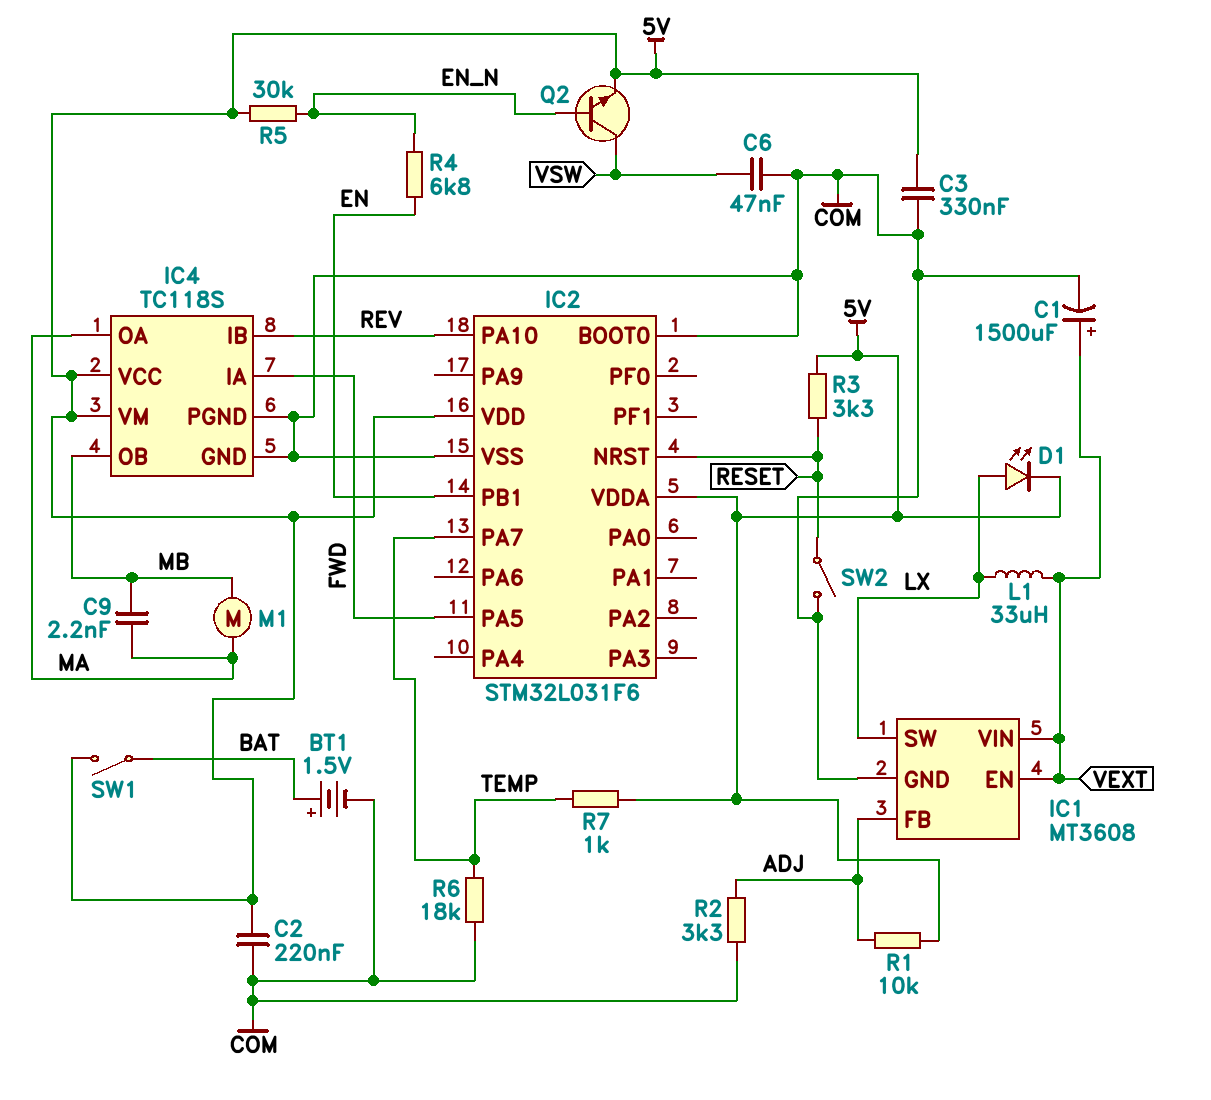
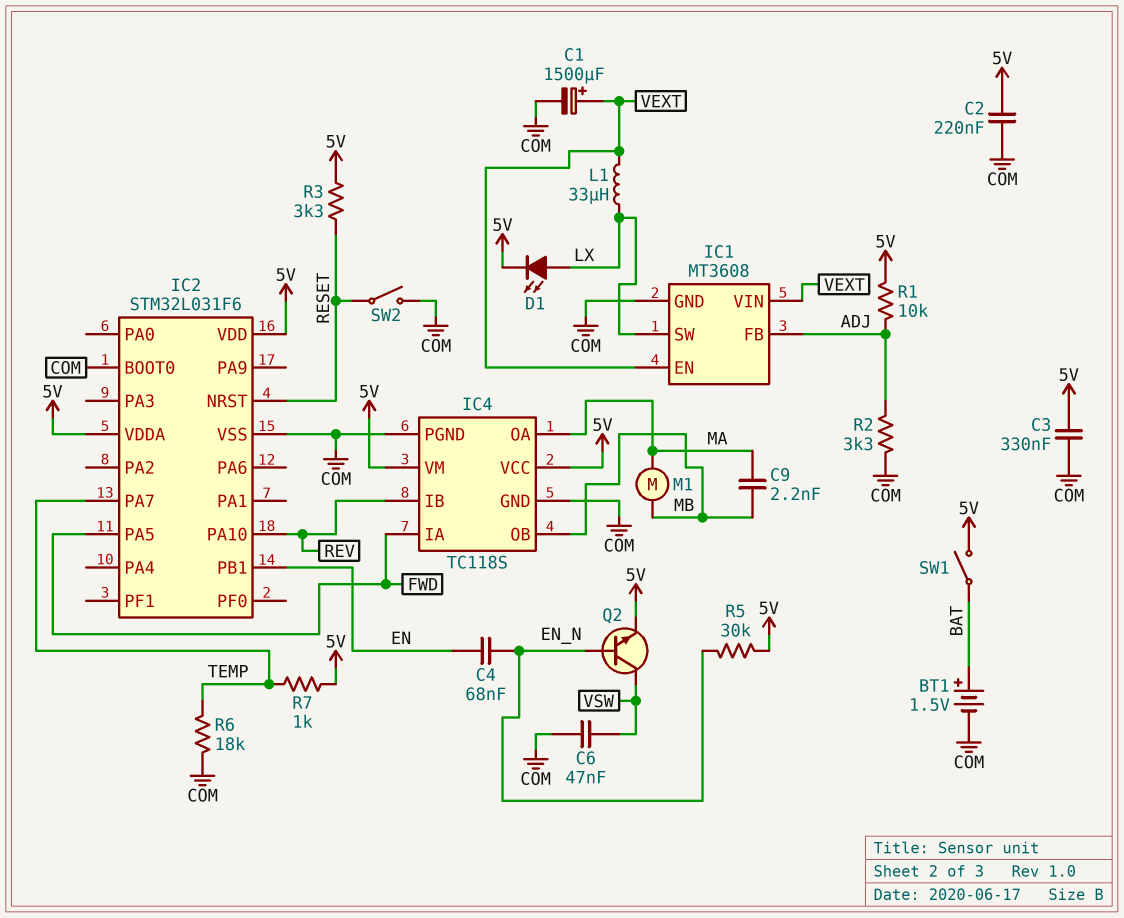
C4: none -> 68nF (EN, EN_N)
R4: 6.8k (EN, EN_N) -> none

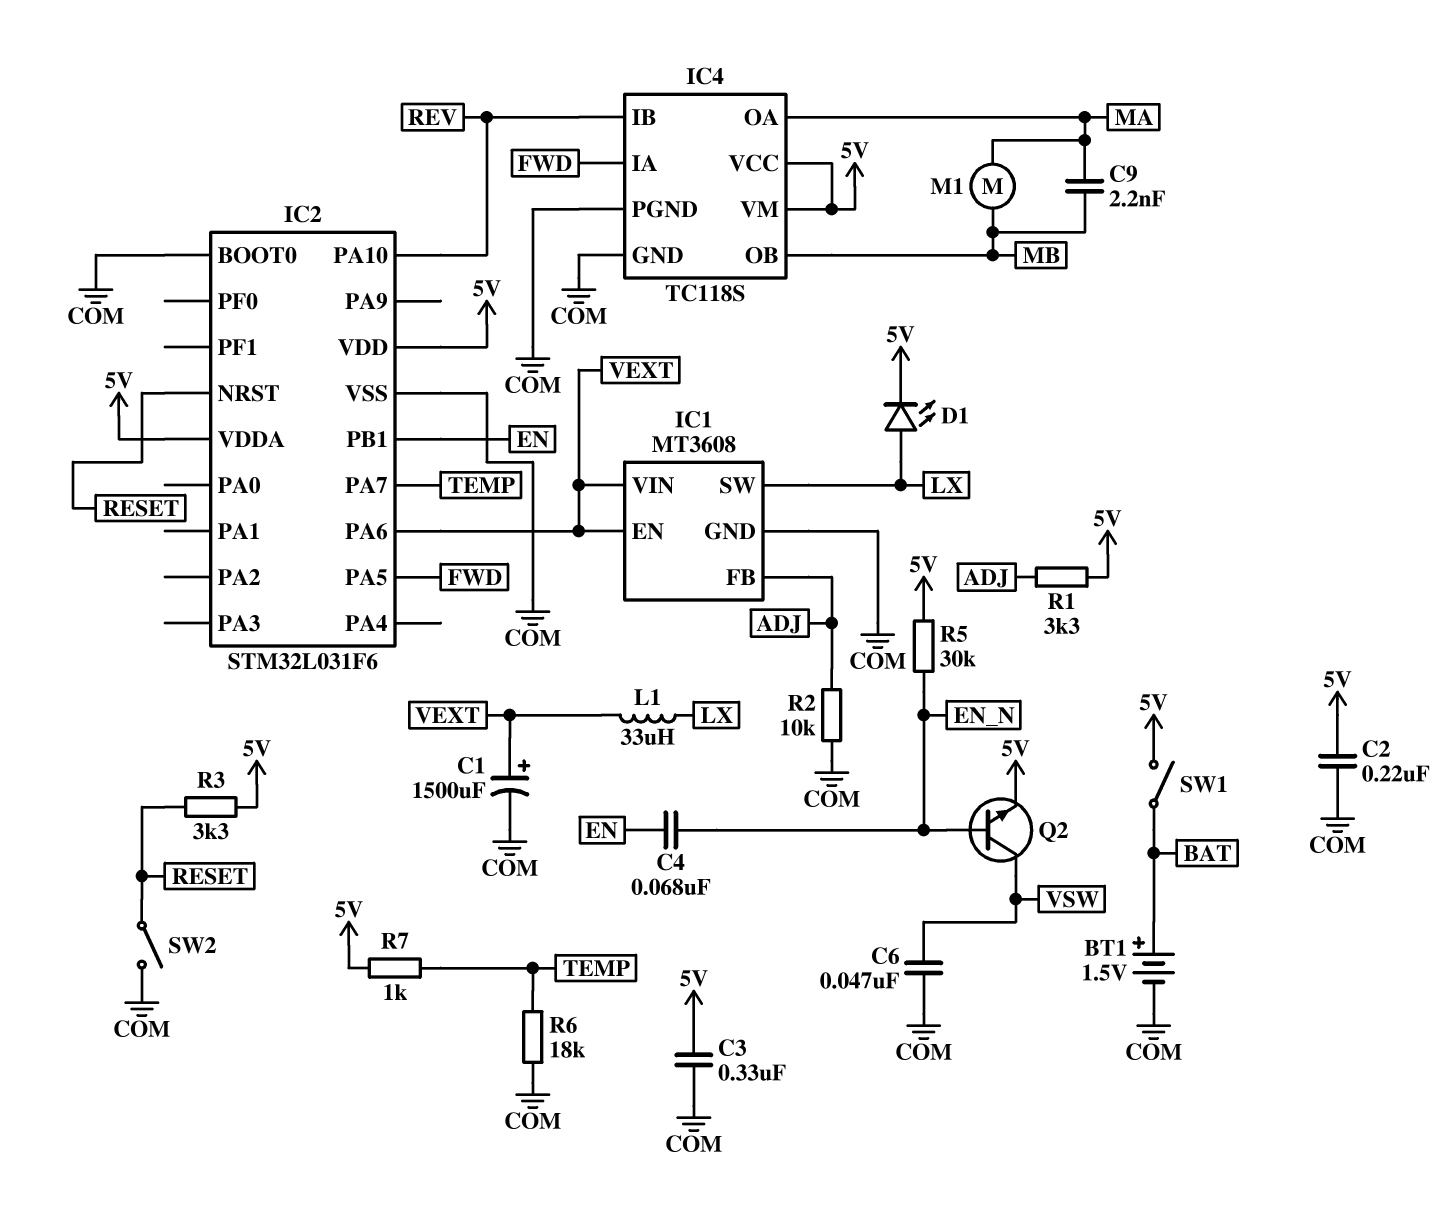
IC2 pin PA6: none -> VEXT
R1: 10k (5V, ADJ) -> 3.3k (5V, ADJ)
R2: 3.3k (ADJ, COM) -> 10k (ADJ, COM)

